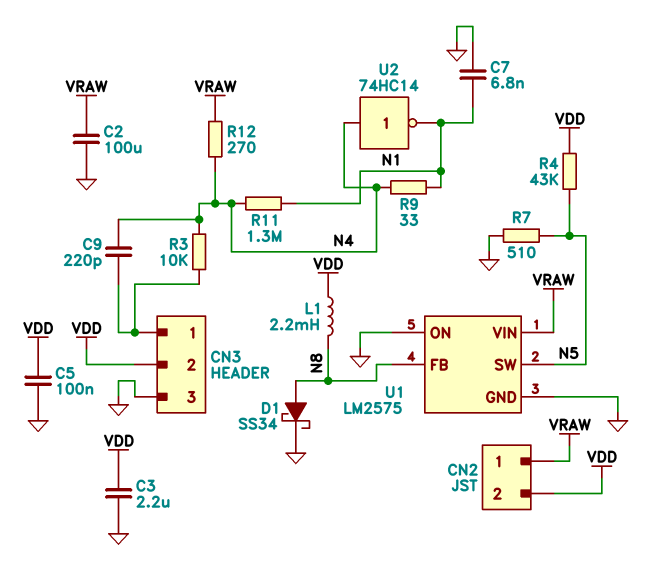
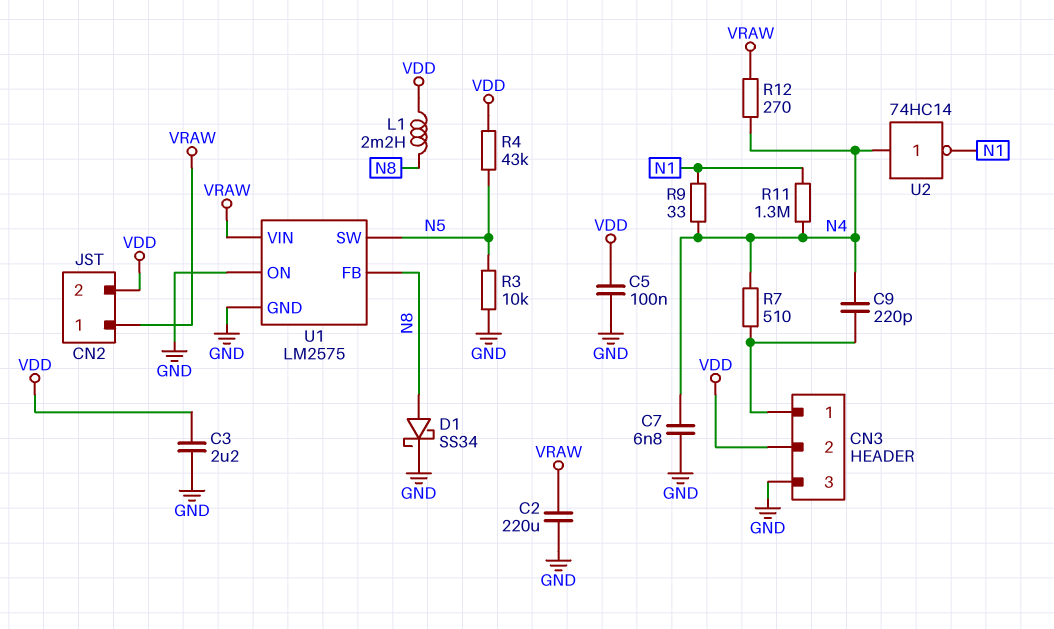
C2: 100uF (GND, VRAW) -> 220uF (GND, VRAW)
C7: 6.8nF (GND, N1) -> 6.8nF (GND, N4)
R3: 10k (CN3/1, N4) -> 10k (GND, N5)
R7: 510 (GND, N5) -> 510 (CN3/1, N4)

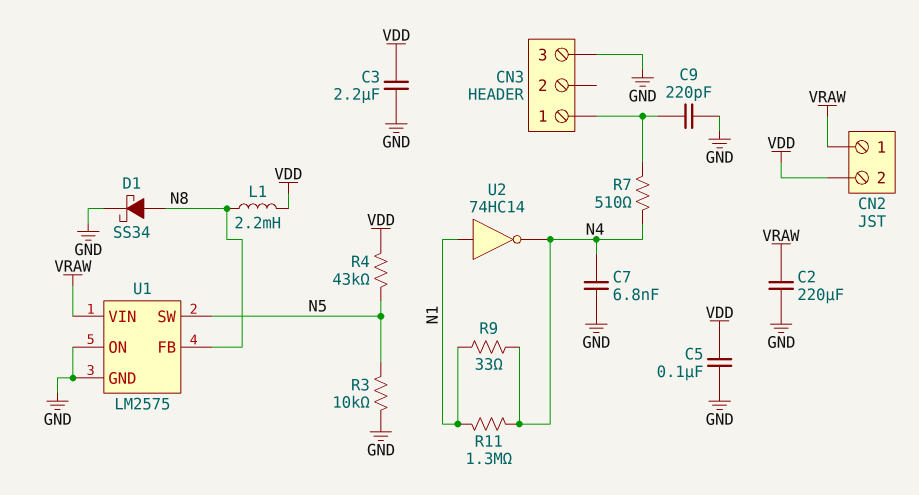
C9: 220pF (CN3/1, N4) -> 220pF (CN3/1, GND)
CN3 pin 2: VDD -> none
R12: 270 (N4, VRAW) -> none
U2: NOT 74HC14 (in N4, out N1) -> NOT 74HC14 (in N1, out N4)

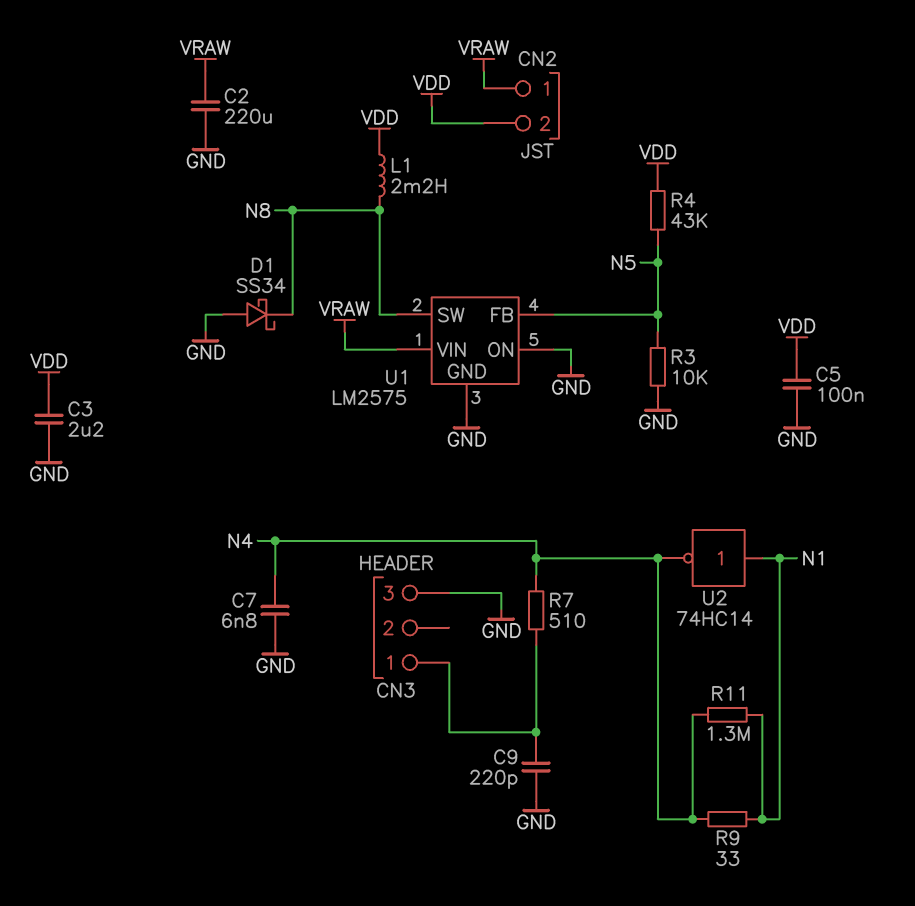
D1: schottky SS34 (A N8, K GND) -> schottky SS34 (A GND, K N8)
U1 pin FB: N8 -> N5
U1 pin SW: N5 -> N8

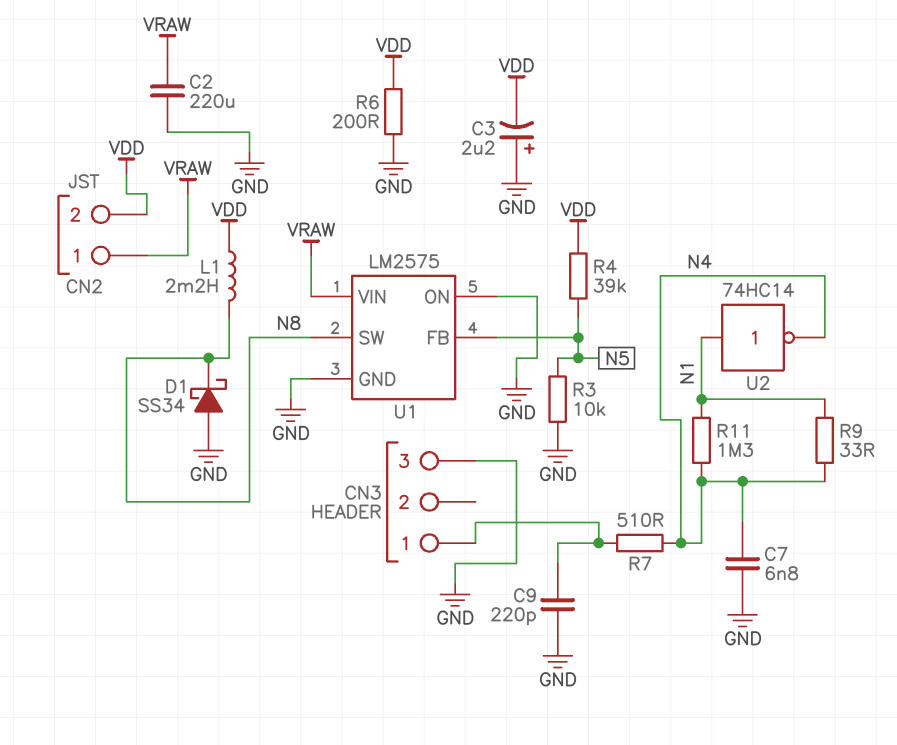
C3: 2.2uF (GND, VDD) -> 2.2uF (plus GND, minus VDD)
C5: 100nF (GND, VDD) -> none
R4: 43k (N5, VDD) -> 39k (N5, VDD)
R6: none -> 200 (GND, VDD)

